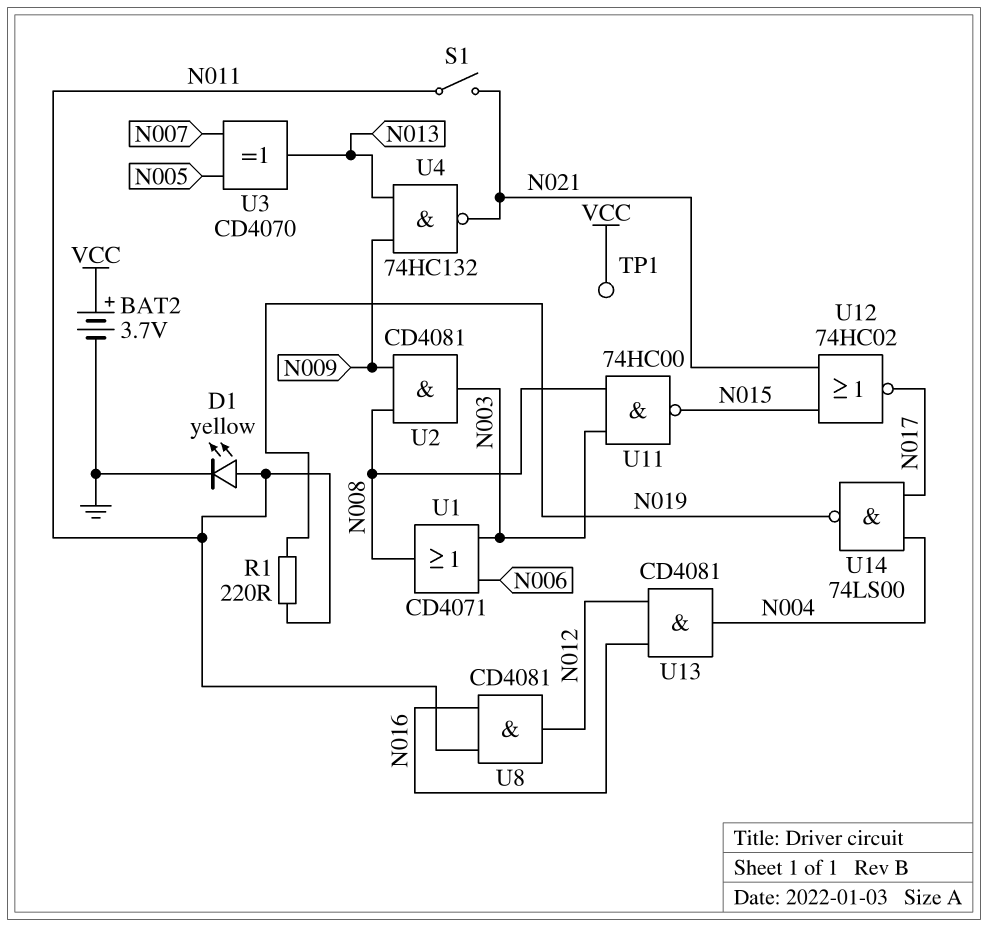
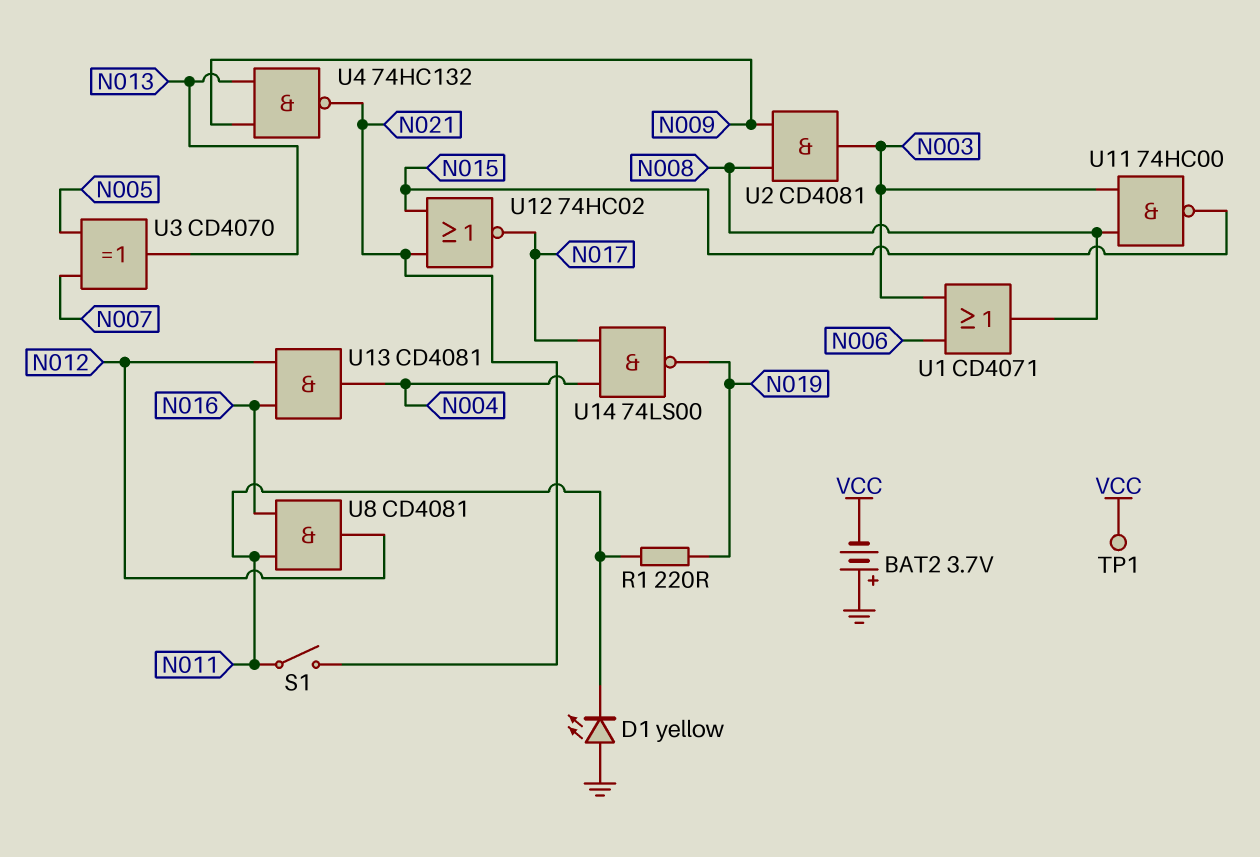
BAT2: 3.7V (plus VCC, minus GND) -> 3.7V (plus GND, minus VCC)
D1: LED yellow (A N011, K GND) -> LED yellow (A GND, K N011)

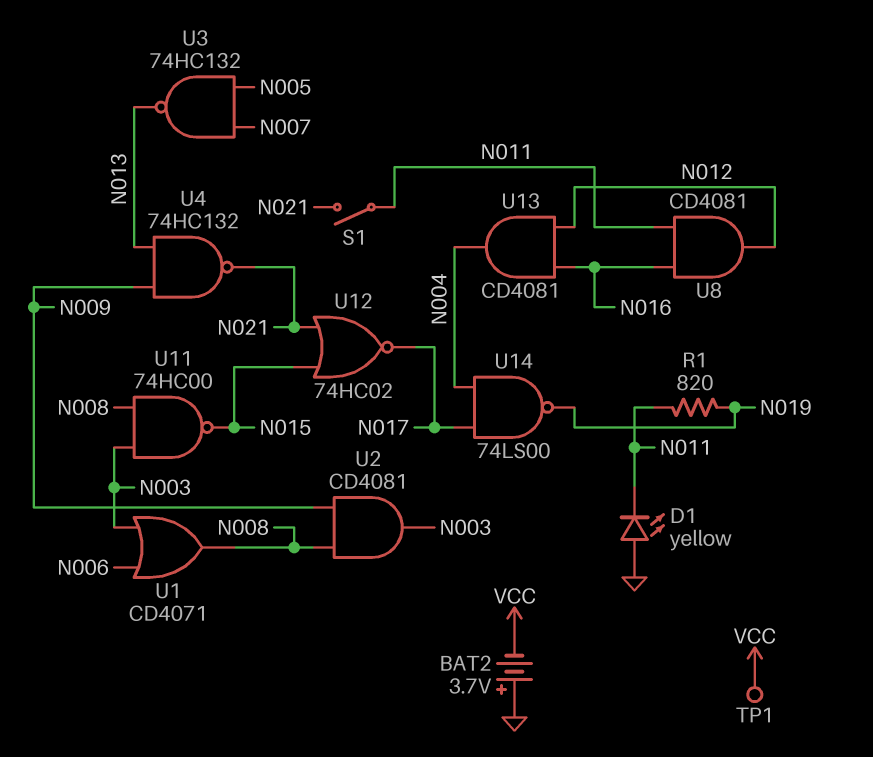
R1: 220 (N011, N019) -> 820 (N011, N019)
U3: XOR CD4070 (in N005, in N007, out N013) -> NAND 74HC132 (in N005, in N007, out N013)

